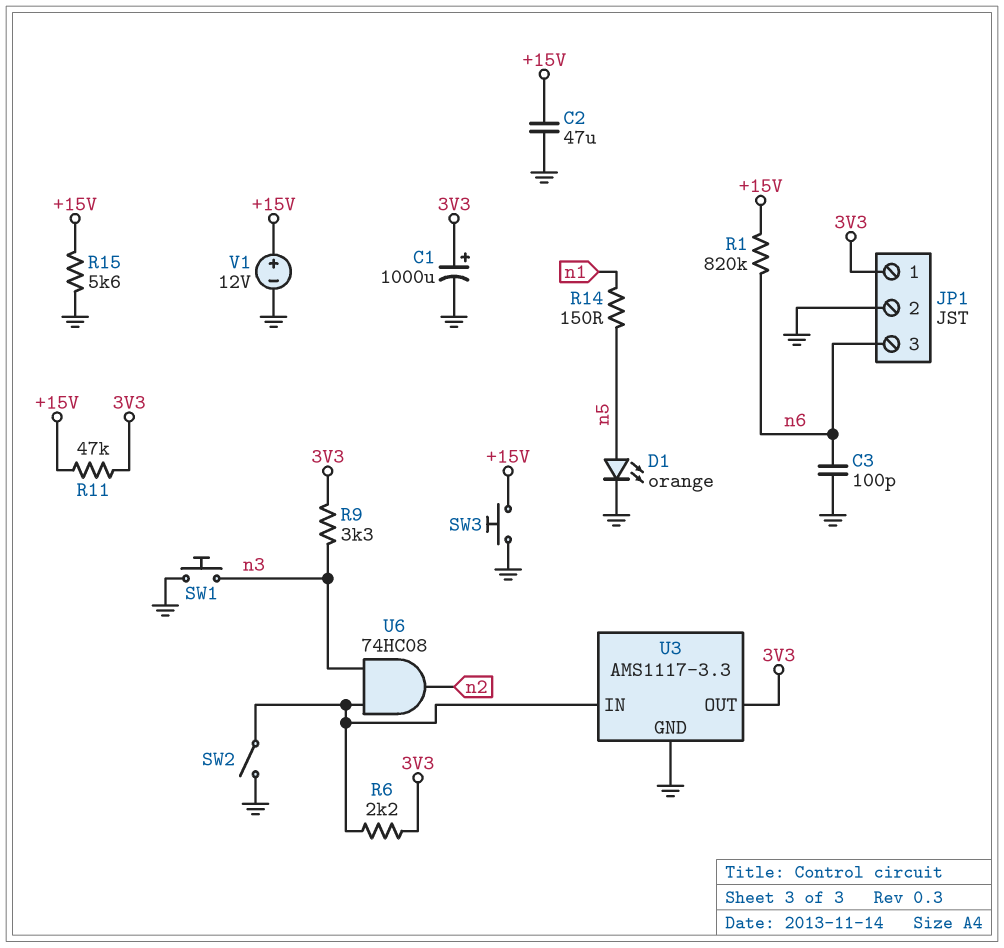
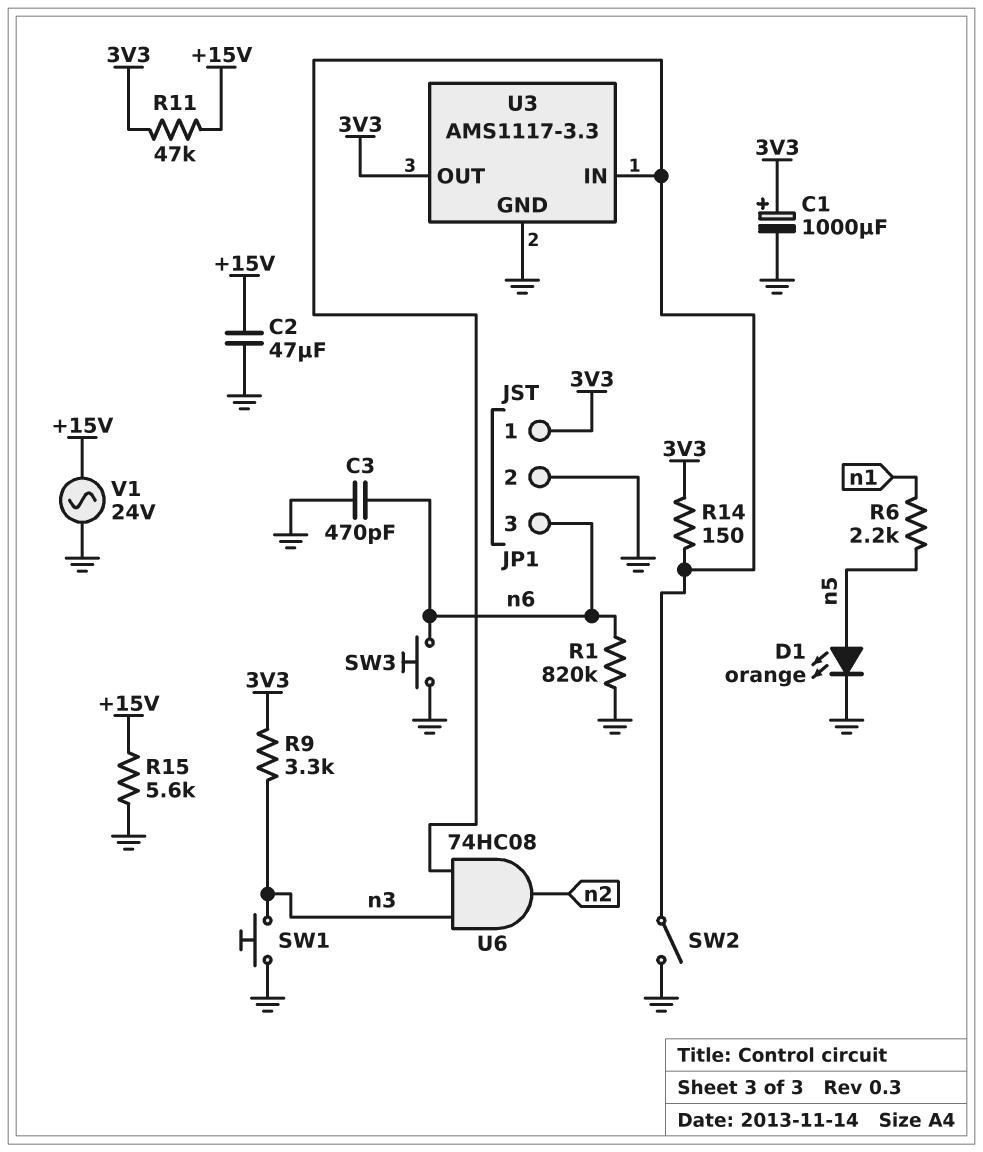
C3: 100pF (GND, n6) -> 470pF (GND, n6)
R1: 820k (+15V, n6) -> 820k (GND, n6)
R6: 2.2k (3V3, U3/IN) -> 2.2k (n1, n5)
R14: 150 (n1, n5) -> 150 (3V3, U3/IN)
SW3: button (+15V, GND) -> button (GND, n6)
V1: 12V (plus +15V, minus GND) -> AC 24V (+15V, GND)

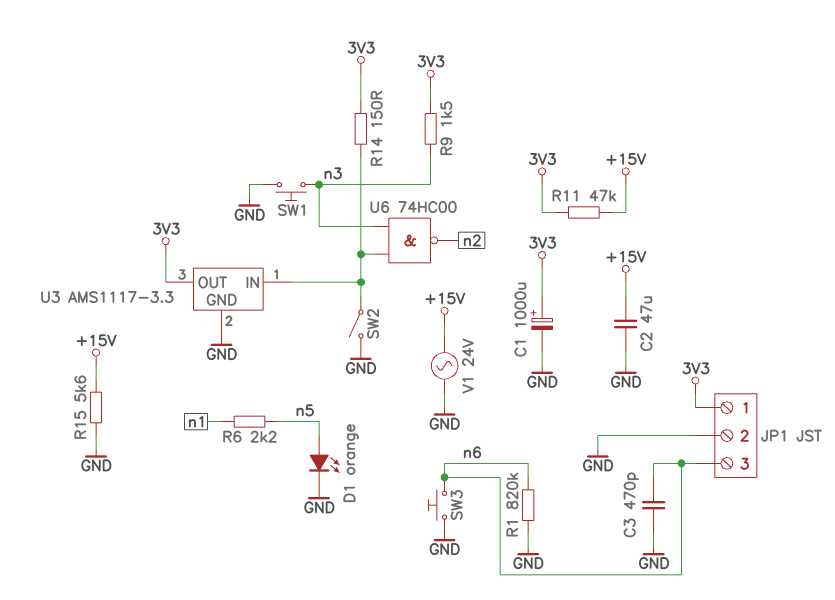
R9: 3.3k (3V3, n3) -> 1.5k (3V3, n3)
U6: AND 74HC08 (in U3/IN, in n3, out n2) -> NAND 74HC00 (in U3/IN, in n3, out n2)

